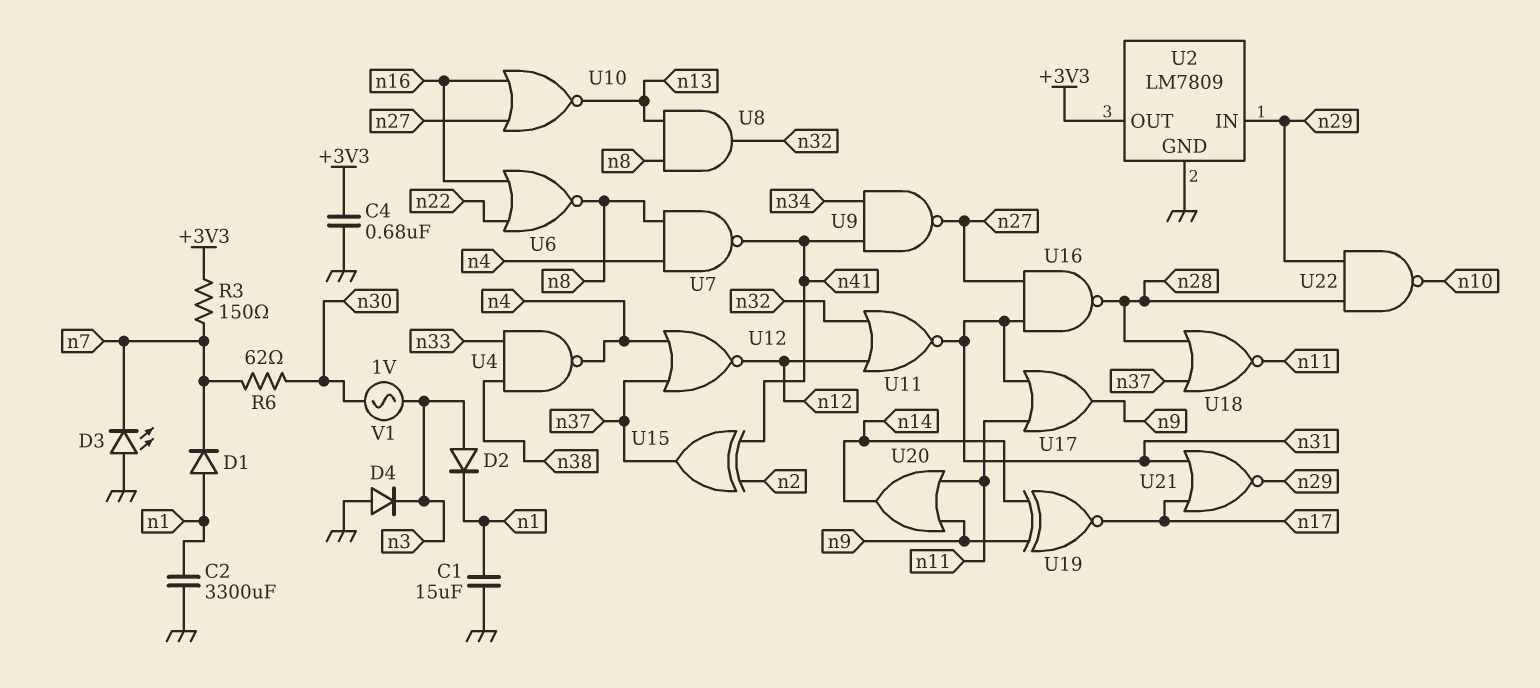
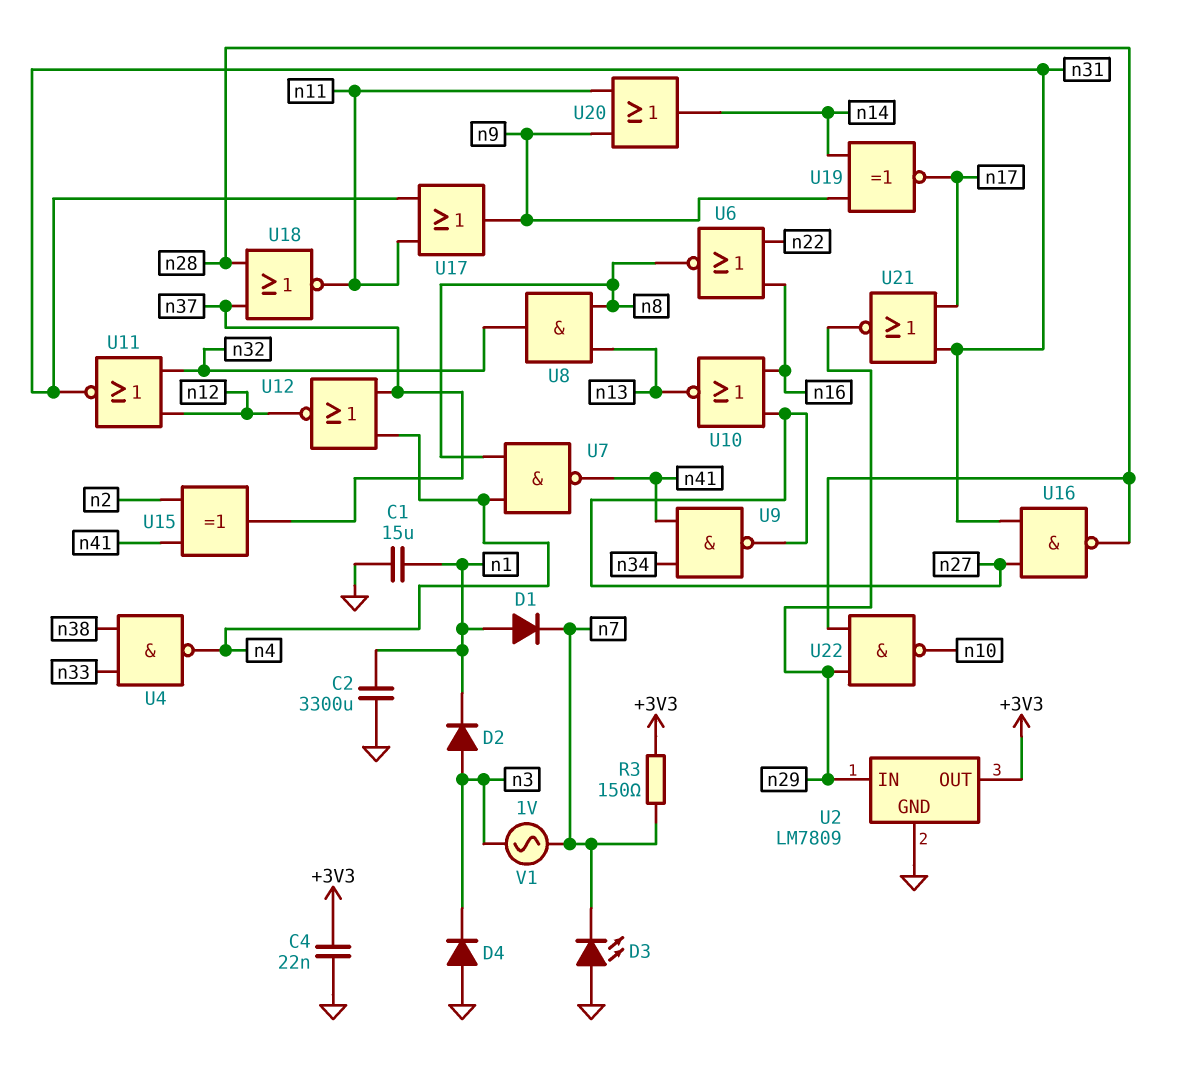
C4: 680nF (+3V3, GND) -> 22nF (+3V3, GND)
R6: 62 (n7, n30) -> none
V1: AC 1V (n3, n30) -> AC 1V (n3, n7)

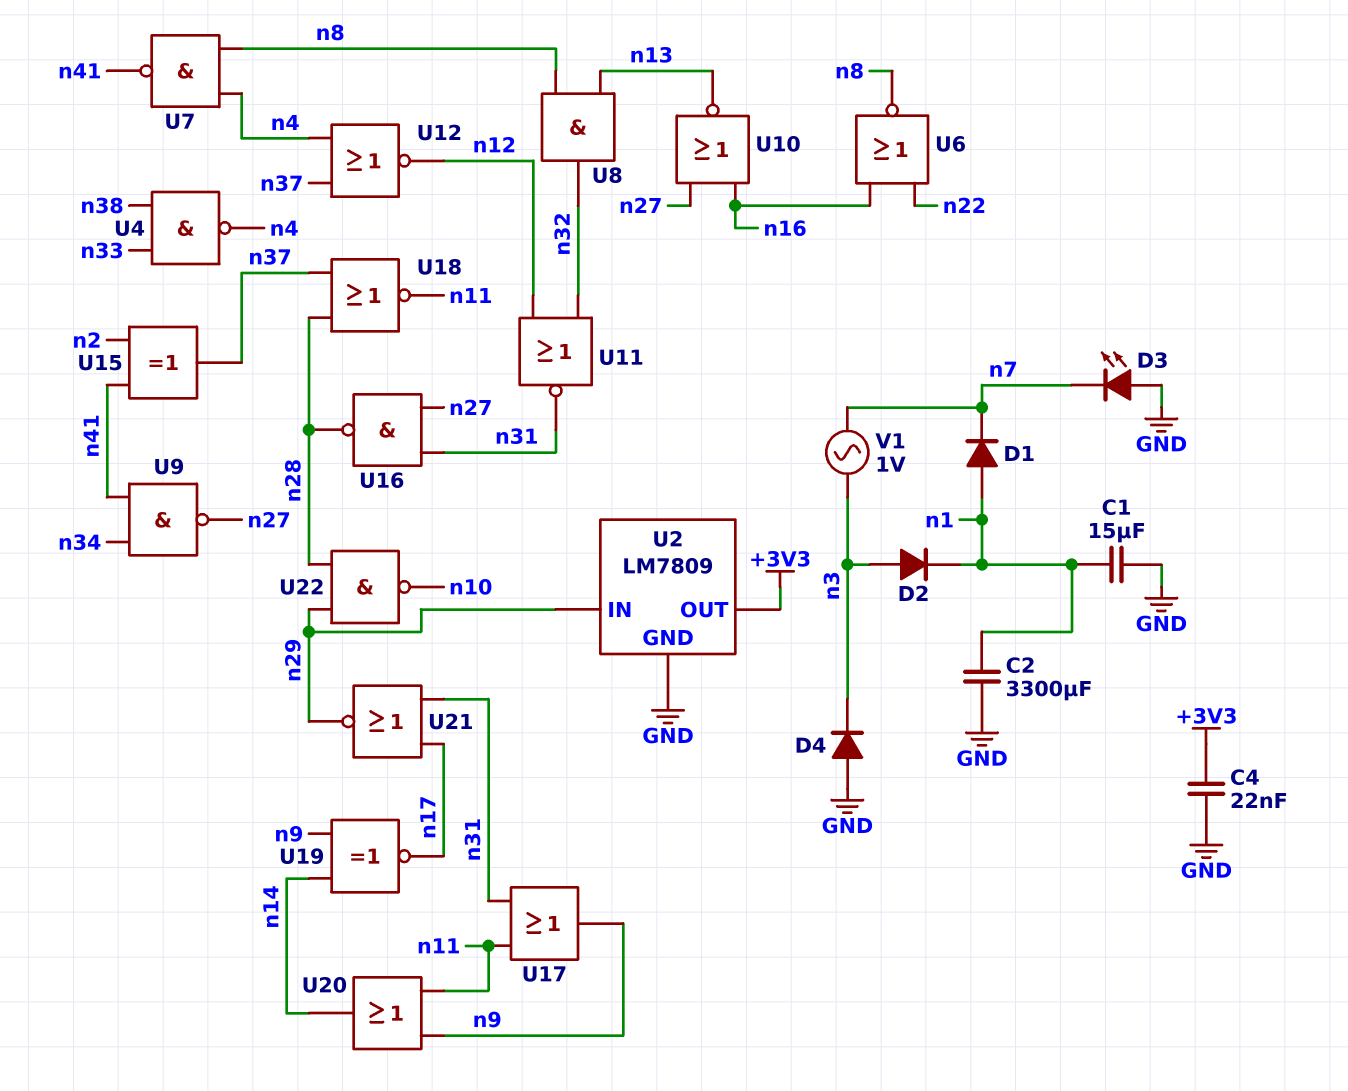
R3: 150 (+3V3, n7) -> none

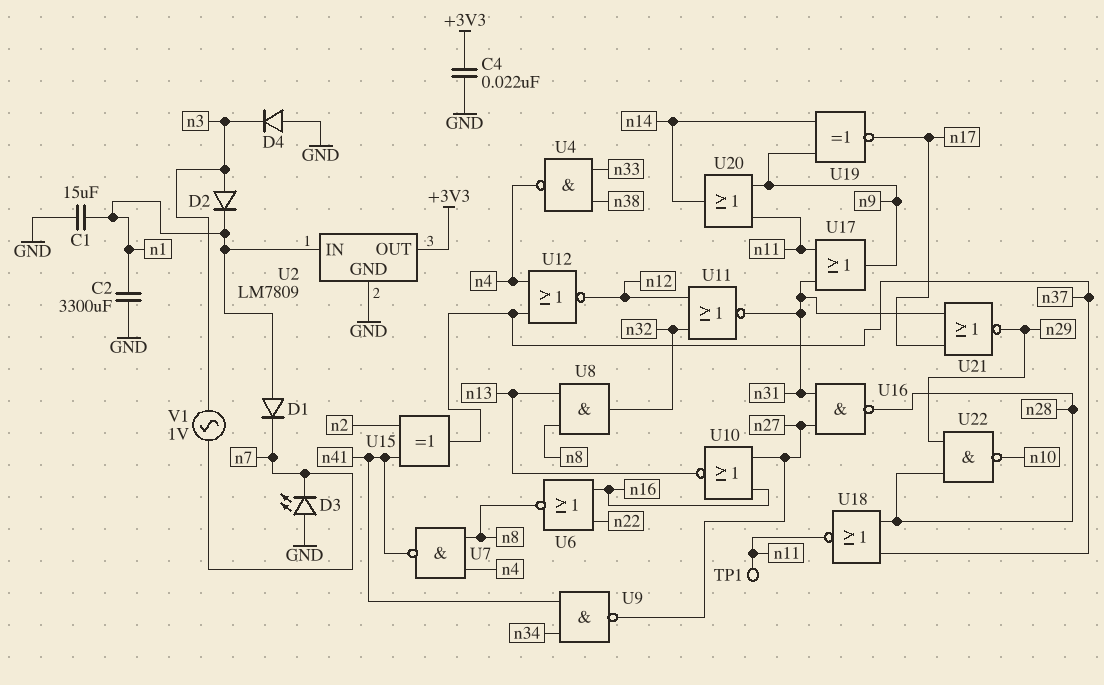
TP1: none -> test point (n11)
U2 pin IN: n29 -> n1

